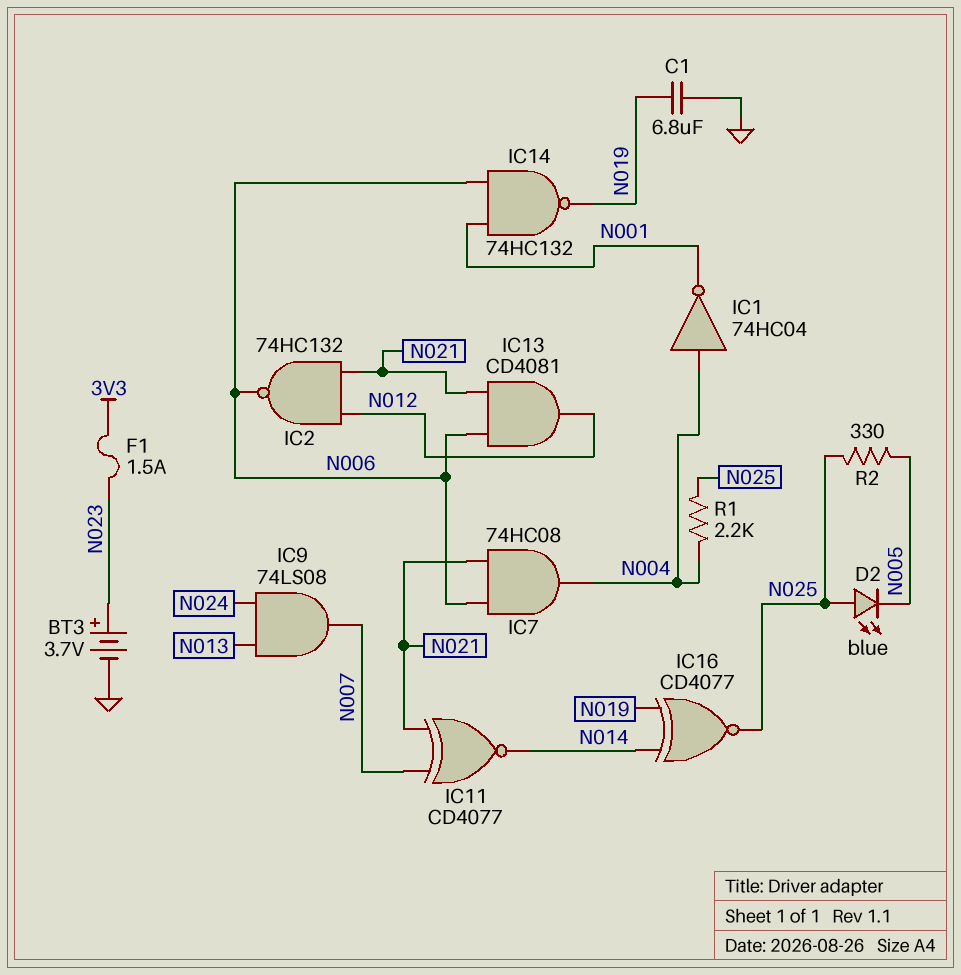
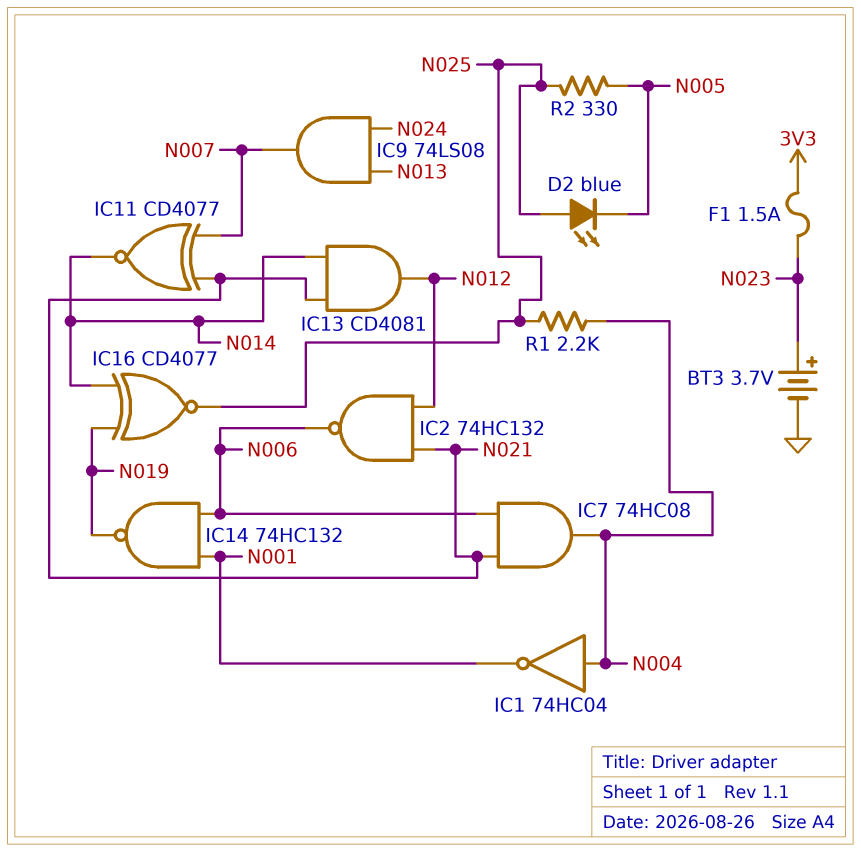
C1: 6.8uF (GND, N019) -> none
IC13: AND CD4081 (in N006, in N021, out N012) -> AND CD4081 (in N014, in N021, out N012)

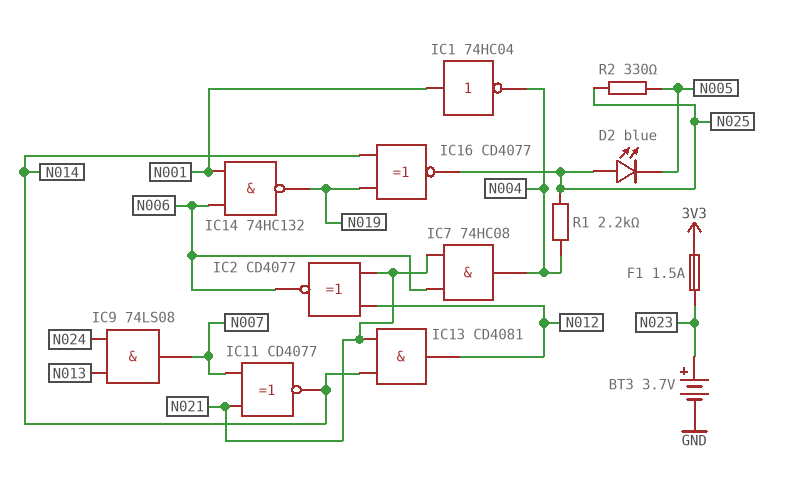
IC1: NOT 74HC04 (in N004, out N001) -> NOT 74HC04 (in N001, out N004)
IC2: NAND 74HC132 (in N012, in N021, out N006) -> XNOR CD4077 (in N012, in N021, out N006)

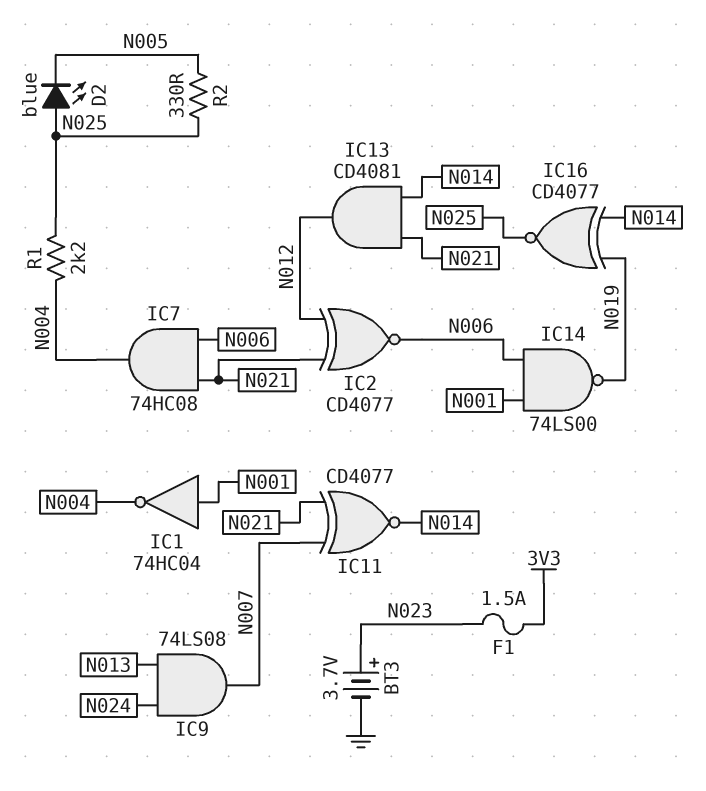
IC14: NAND 74HC132 (in N001, in N006, out N019) -> NAND 74LS00 (in N001, in N006, out N019)

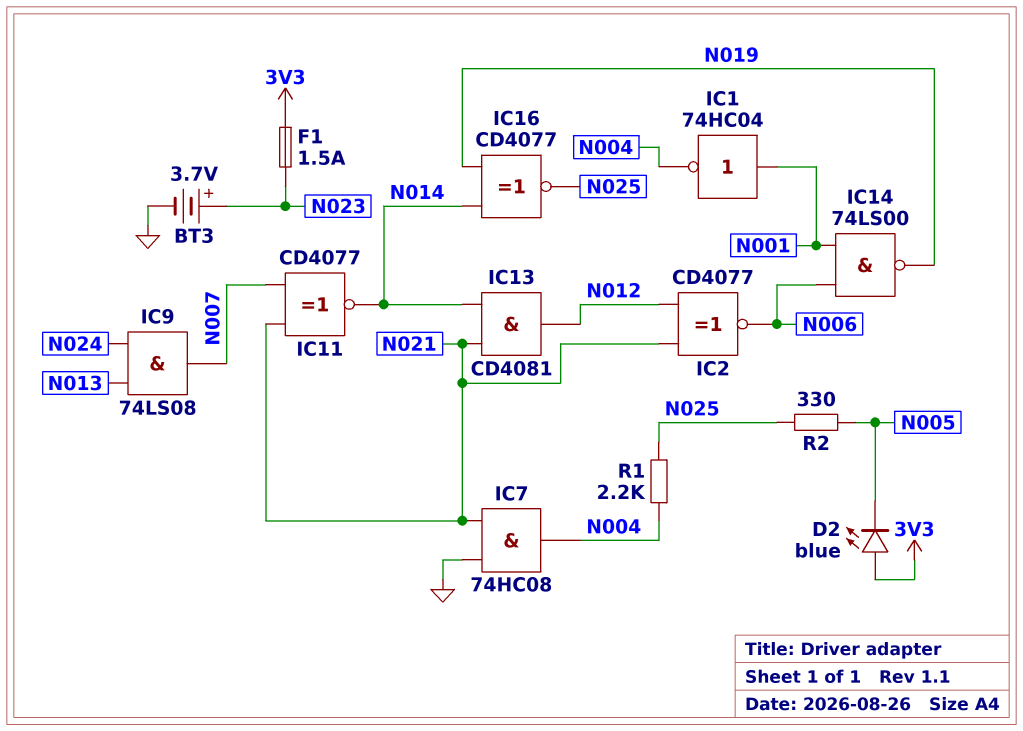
D2: LED blue (A N025, K N005) -> LED blue (A 3V3, K N005)
IC7: AND 74HC08 (in N006, in N021, out N004) -> AND 74HC08 (in GND, in N021, out N004)

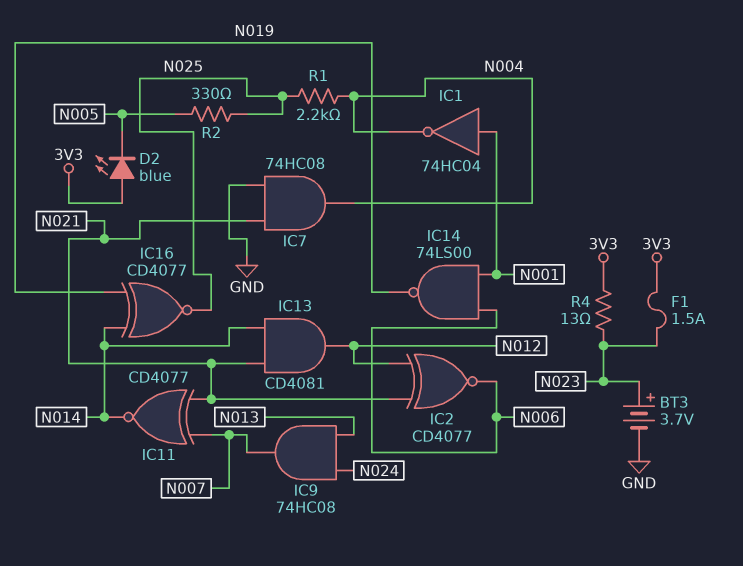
IC9: AND 74LS08 (in N013, in N024, out N007) -> AND 74HC08 (in N013, in N024, out N007)
R4: none -> 13 (3V3, N023)

